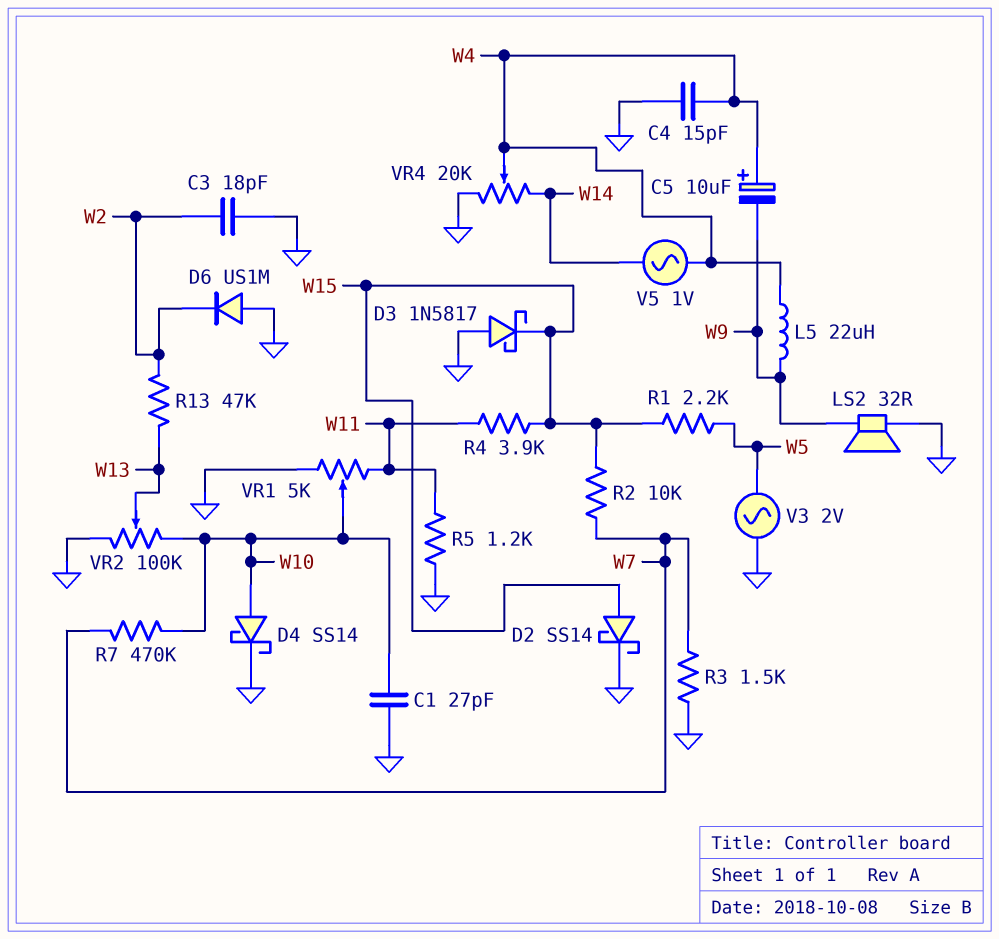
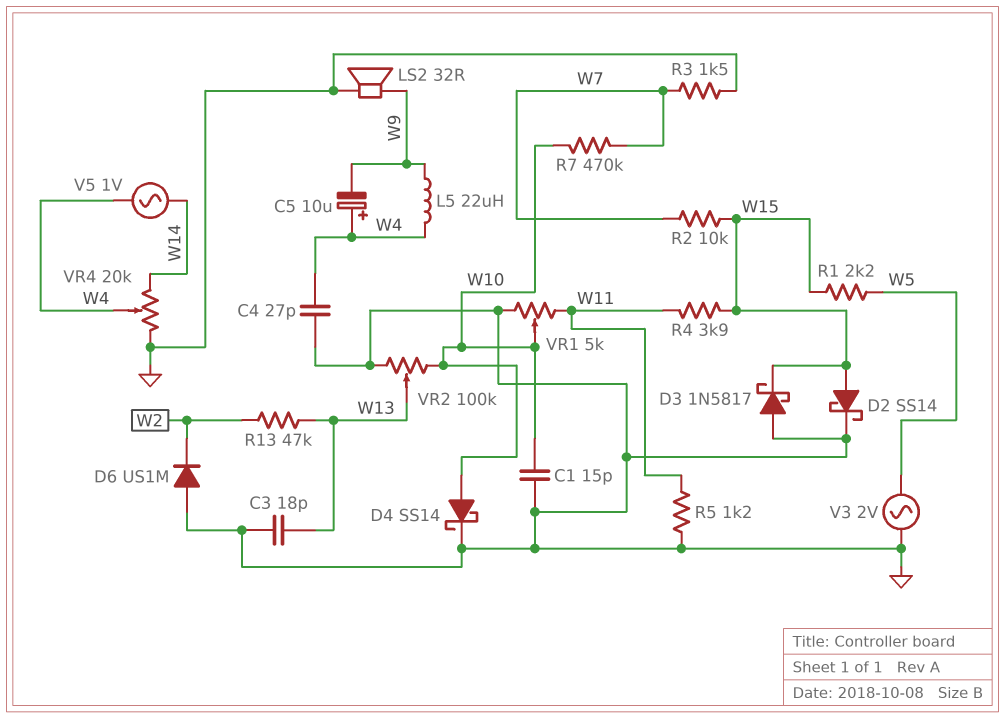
C1: 27pF (GND, W10) -> 15pF (GND, W10)
C3: 18pF (GND, W2) -> 18pF (GND, W13)
C4: 15pF (GND, W4) -> 27pF (GND, W4)

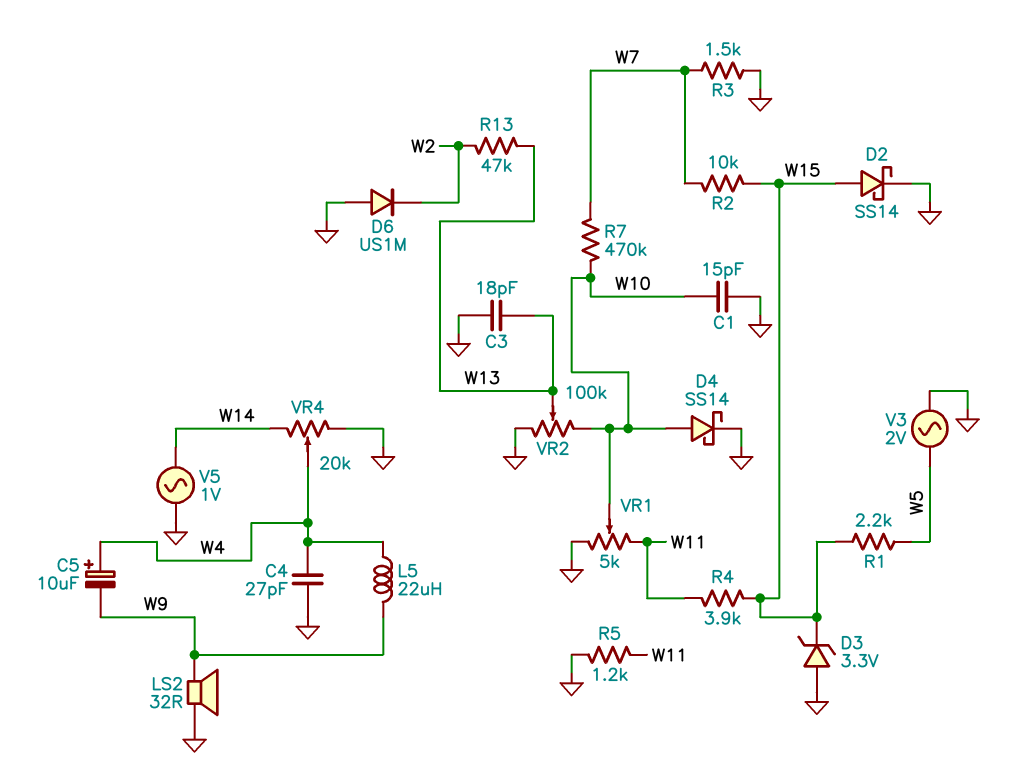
D3: schottky 1N5817 (A GND, K W15) -> zener 3.3V (A GND, K W15)
V5: AC 1V (W4, W14) -> AC 1V (GND, W14)

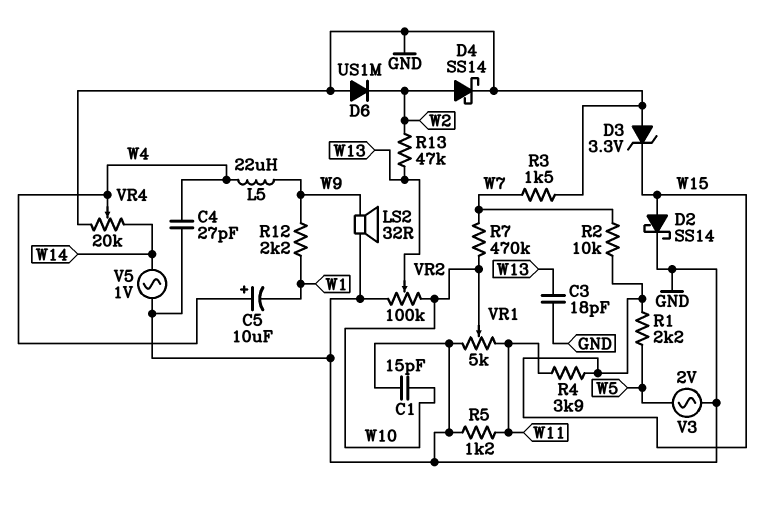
C5: 10uF (plus W4, minus W9) -> 10uF (plus W4, minus W1)
D4: schottky SS14 (A W10, K GND) -> schottky SS14 (A W2, K GND)
R12: none -> 2.2k (W1, W9)

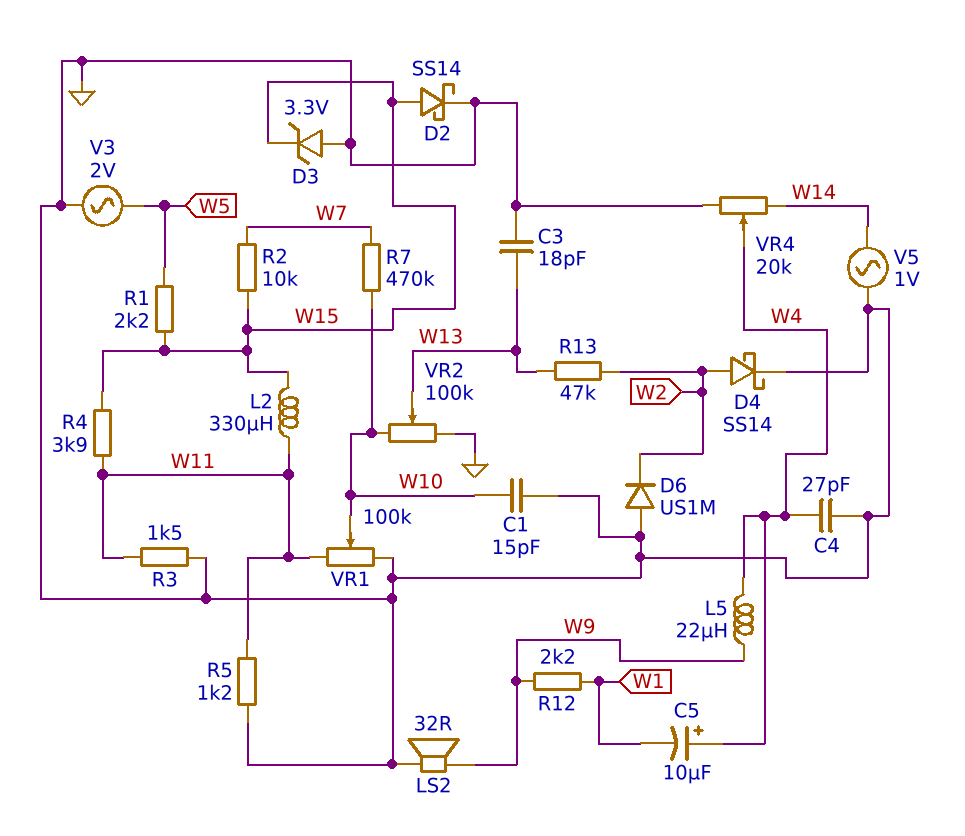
L2: none -> 330uH (W11, W15)
R3: 1.5k (GND, W7) -> 1.5k (GND, W11)
VR1: 5k (GND, W11, wiper W10) -> 100k (GND, W11, wiper W10)

